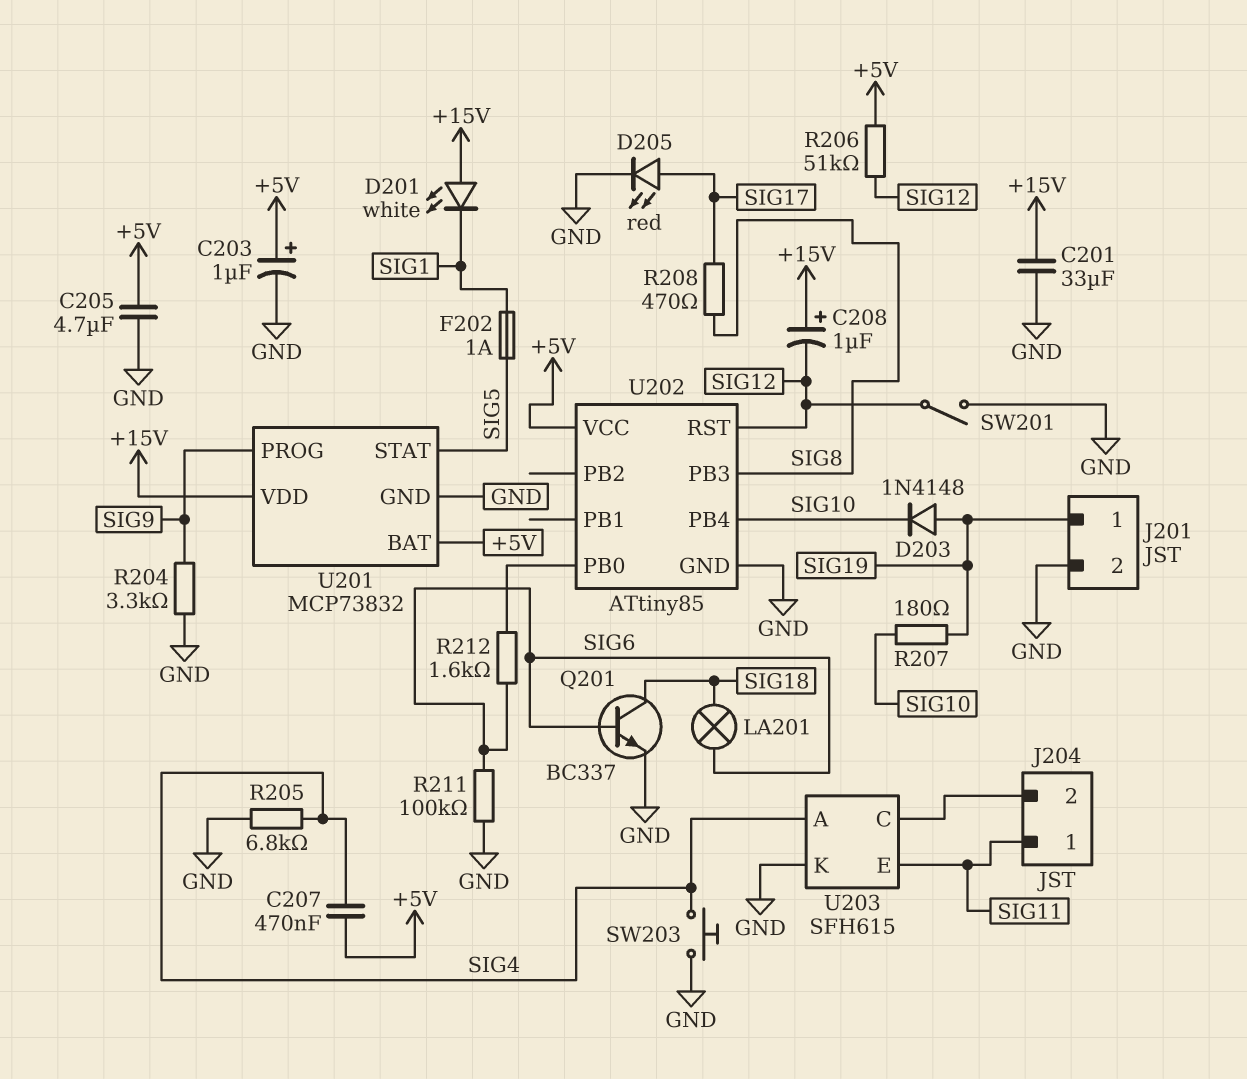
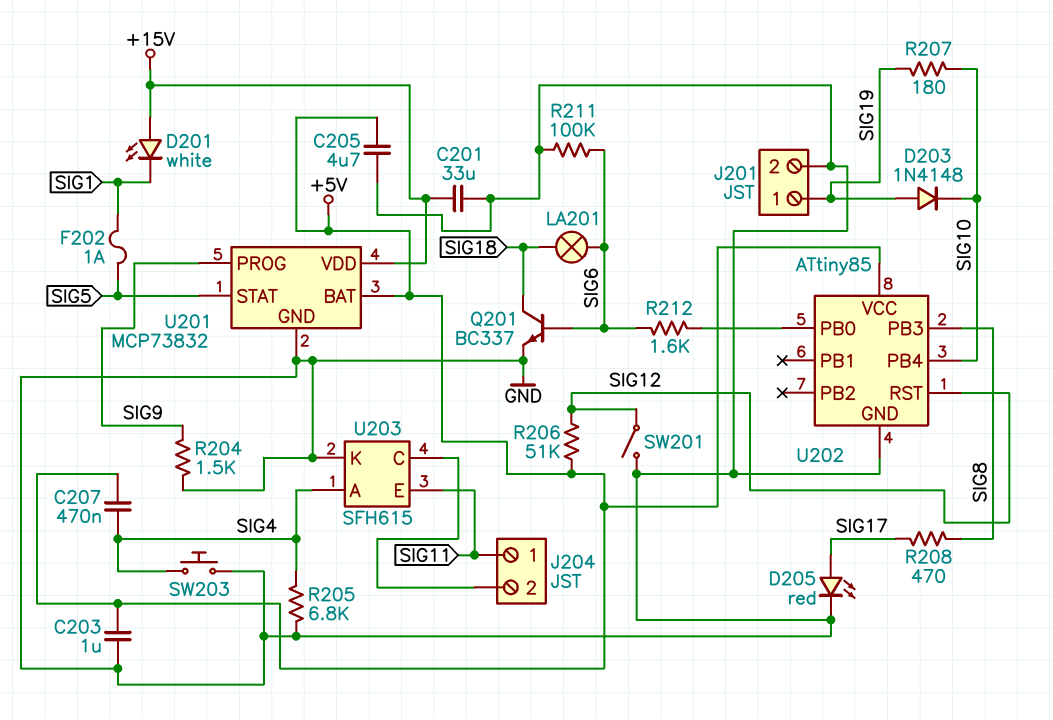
C203: 1uF (plus +5V, minus GND) -> 1uF (+5V, GND)
C208: 1uF (plus +15V, minus SIG12) -> none
R204: 3.3k (GND, SIG9) -> 1.5k (GND, SIG9)

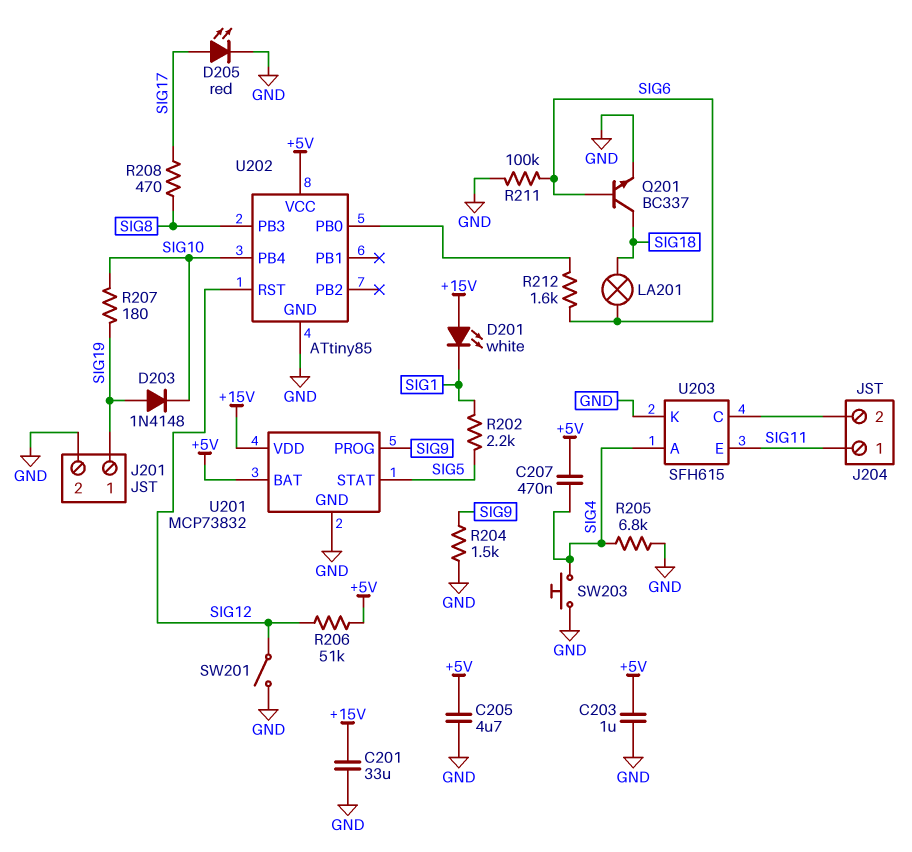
F202: 1A (SIG1, SIG5) -> none
R202: none -> 2.2k (SIG1, SIG5)

